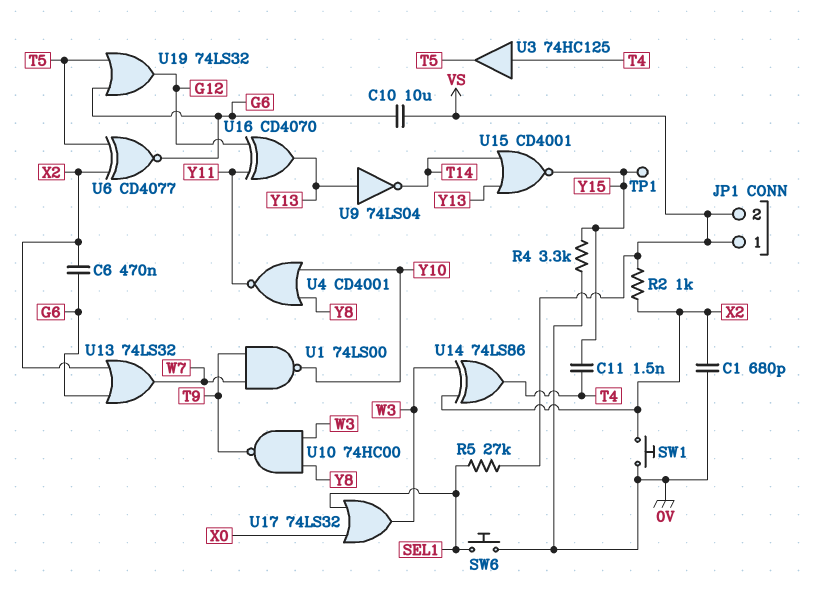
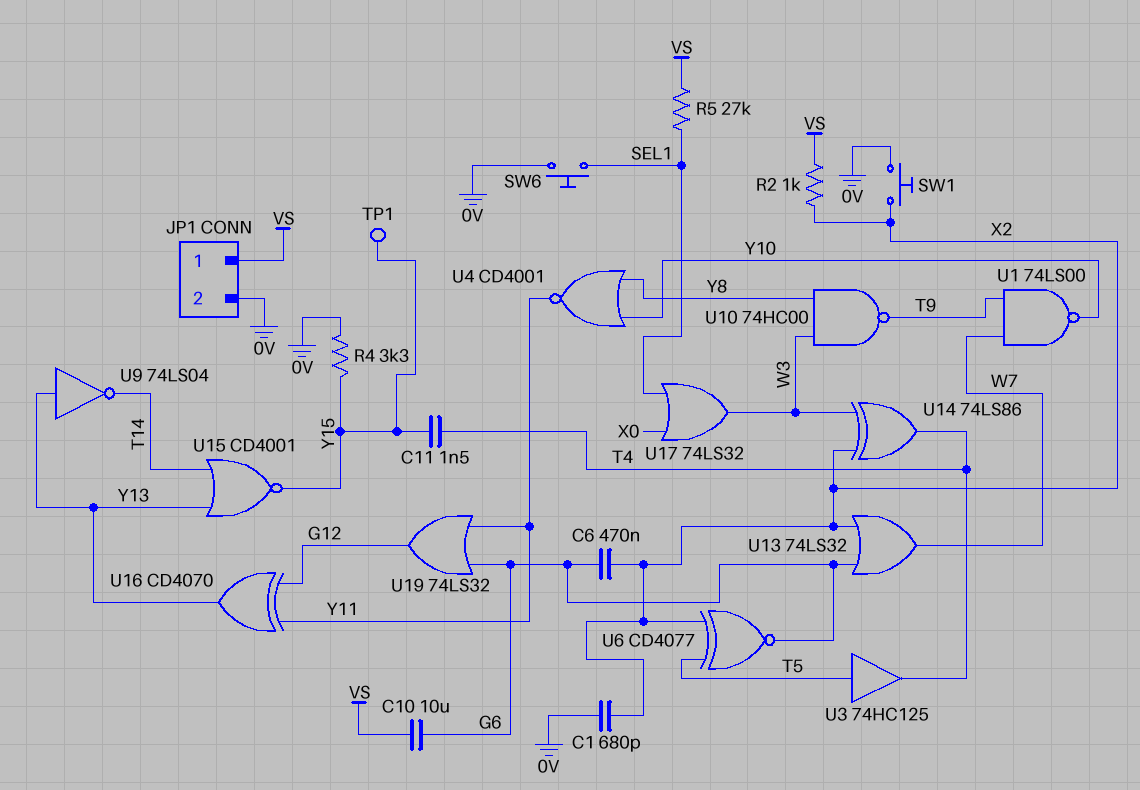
JP1 pin 2: VS -> 0V
U3: buffer 74HC125 (in T4, out T5) -> buffer 74HC125 (in T5, out T4)
U19: OR 74LS32 (in G6, in T5, out G12) -> OR 74LS32 (in G6, in Y11, out G12)

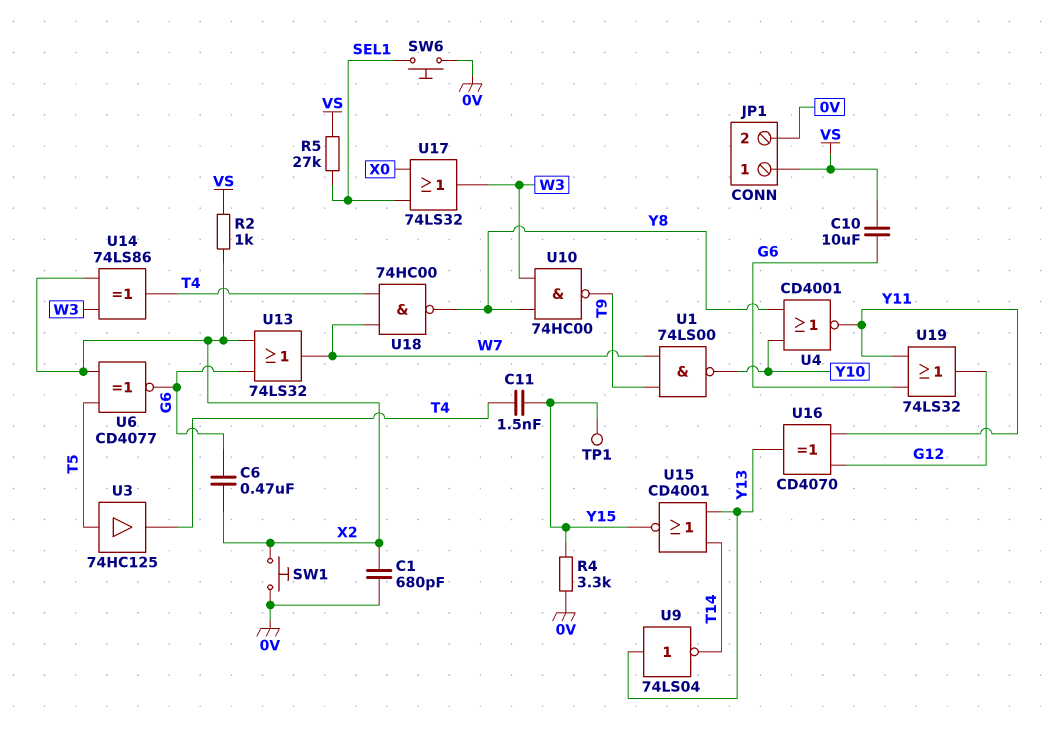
U18: none -> NAND 74HC00 (in T4, in W7, out Y8)

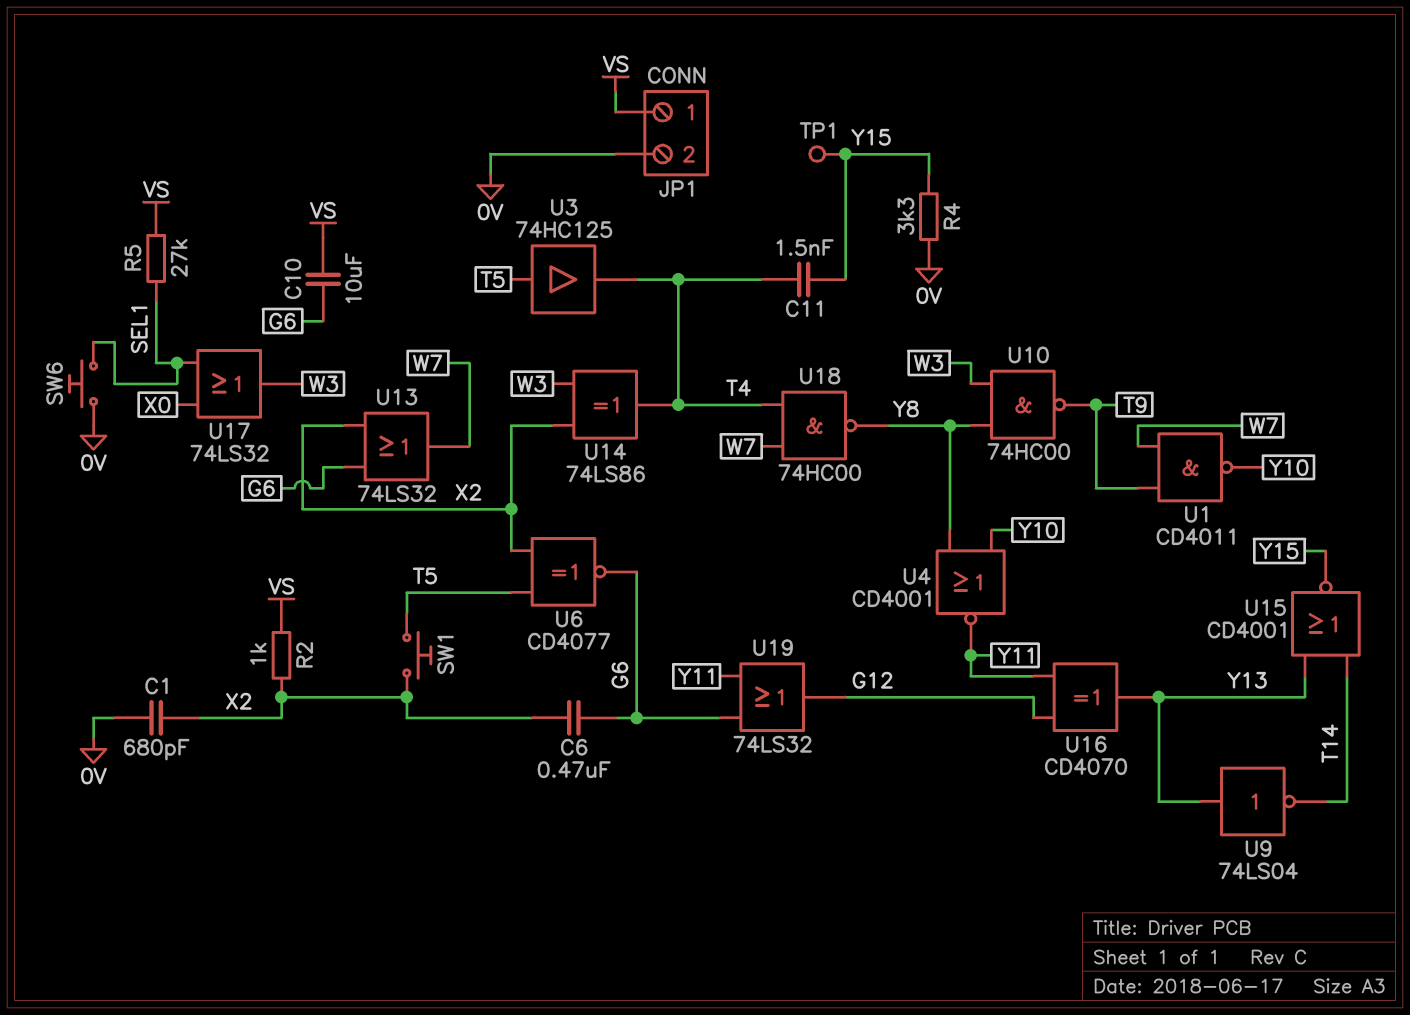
SW1: button (0V, X2) -> button (T5, X2)
U1: NAND 74LS00 (in T9, in W7, out Y10) -> NAND CD4011 (in T9, in W7, out Y10)

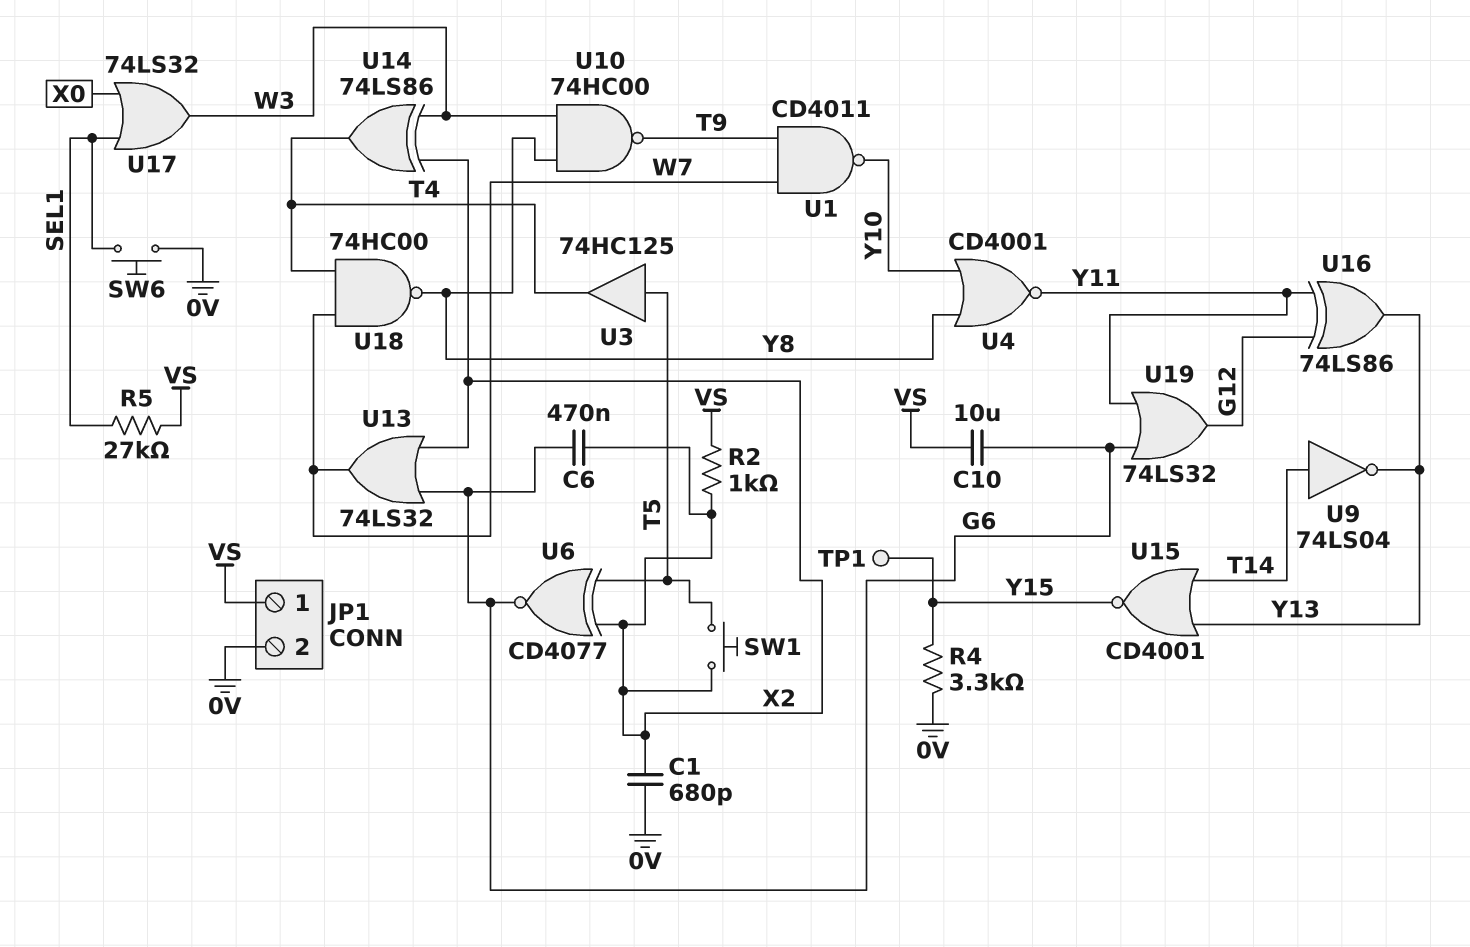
C11: 1.5nF (T4, Y15) -> none
U9: NOT 74LS04 (in Y13, out T14) -> NOT 74LS04 (in T14, out Y13)
U16: XOR CD4070 (in G12, in Y11, out Y13) -> XOR 74LS86 (in G12, in Y11, out Y13)

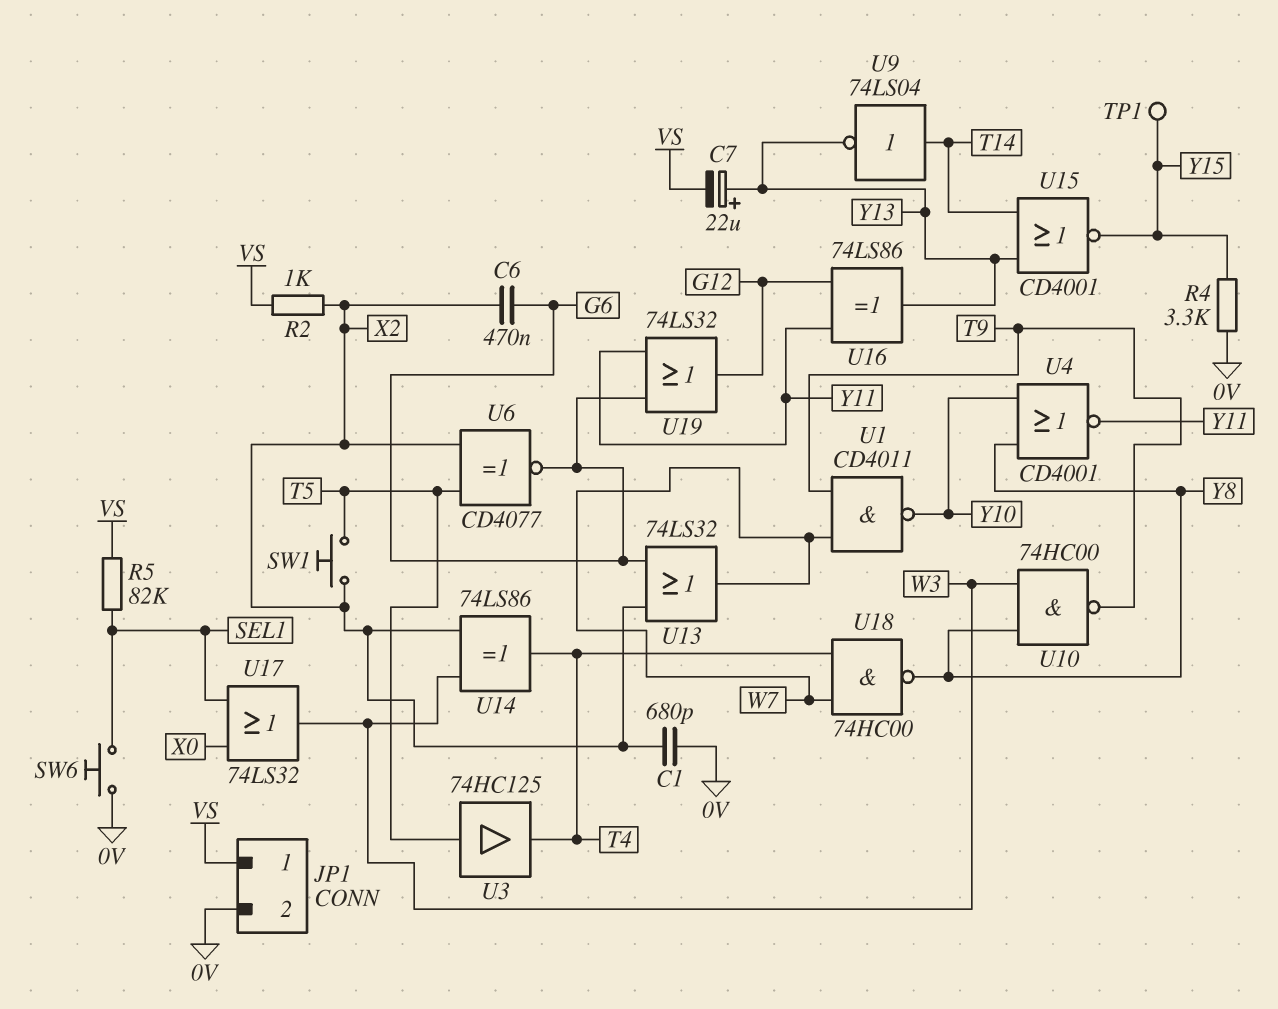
C7: none -> 22uF (plus Y13, minus VS)
C10: 10uF (G6, VS) -> none
R5: 27k (SEL1, VS) -> 82k (SEL1, VS)

